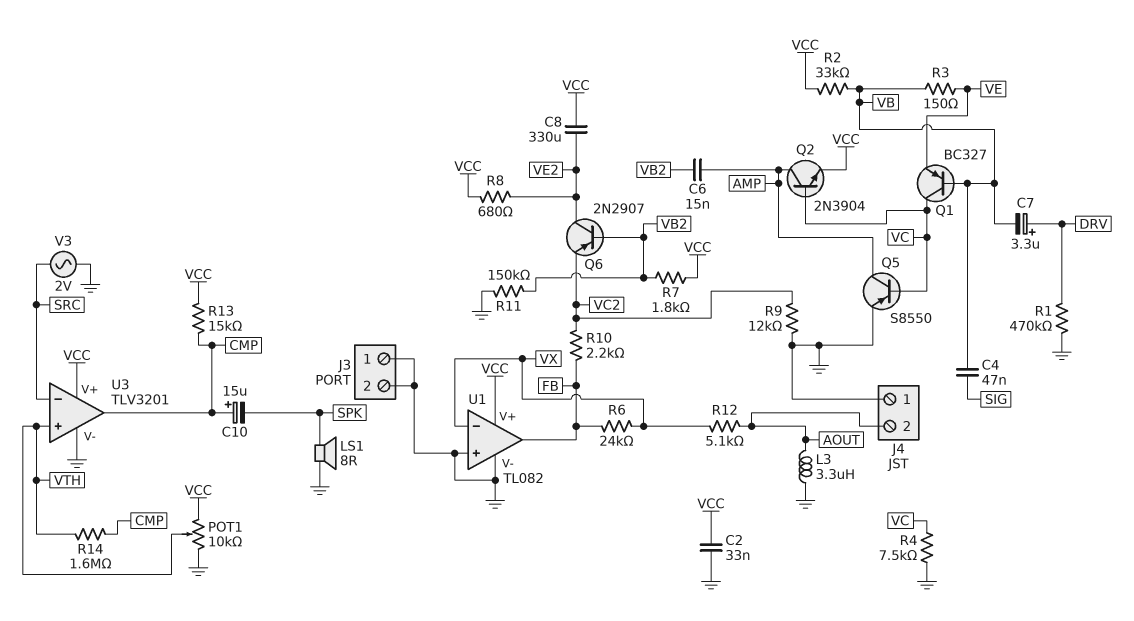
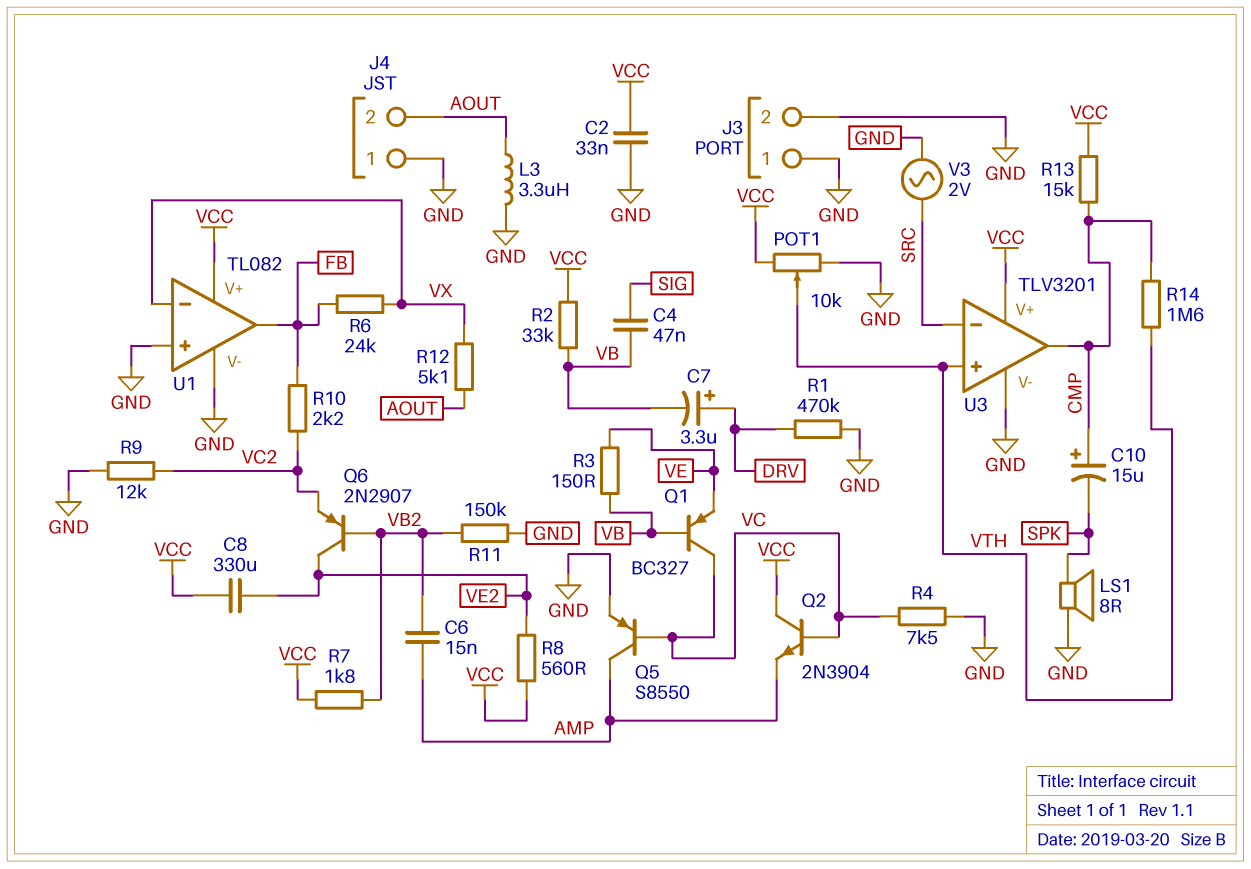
Q2: NPN 2N3904 (B VC, C AMP, E VCC) -> NPN 2N3904 (B VC, C VCC, E AMP)
R8: 680 (VCC, VE2) -> 560 (VCC, VE2)

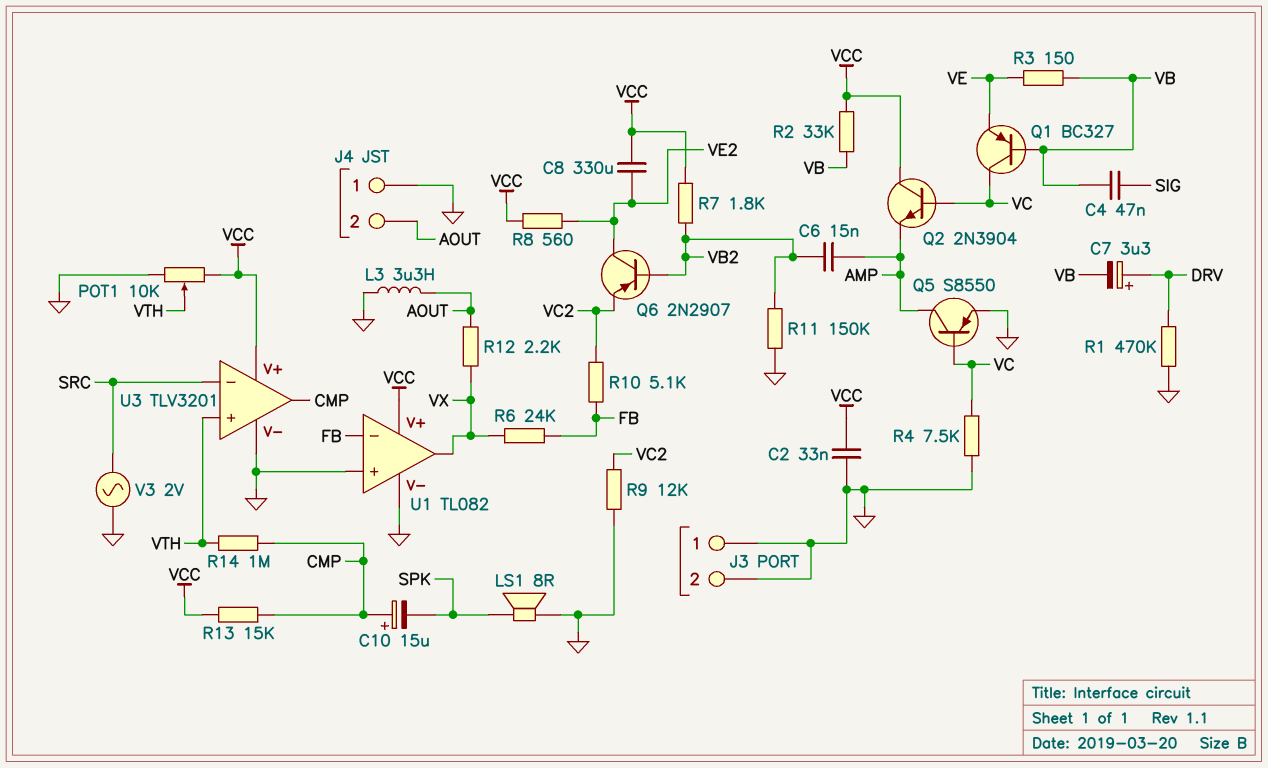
R10: 2.2k (FB, VC2) -> 5.1k (FB, VC2)
R12: 5.1k (AOUT, VX) -> 2.2k (AOUT, VX)
R14: 1.6M (CMP, VTH) -> 1M (CMP, VTH)
U1 pin in-: VX -> FB
U1 pin out: FB -> VX

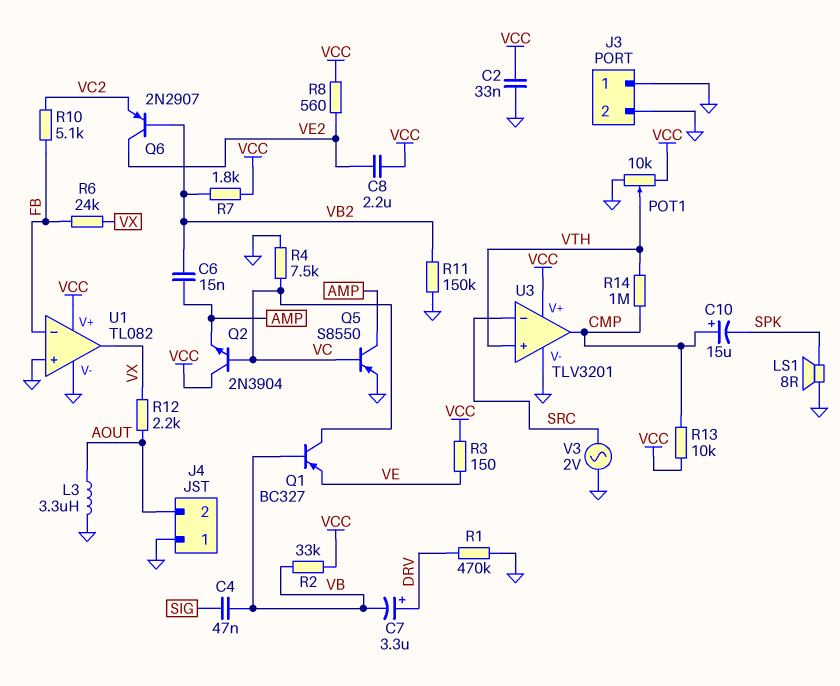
C8: 330uF (VCC, VE2) -> 2.2uF (VCC, VE2)
R3: 150 (VB, VE) -> 150 (VCC, VE)
R9: 12k (GND, VC2) -> none
R13: 15k (CMP, VCC) -> 10k (CMP, VCC)

